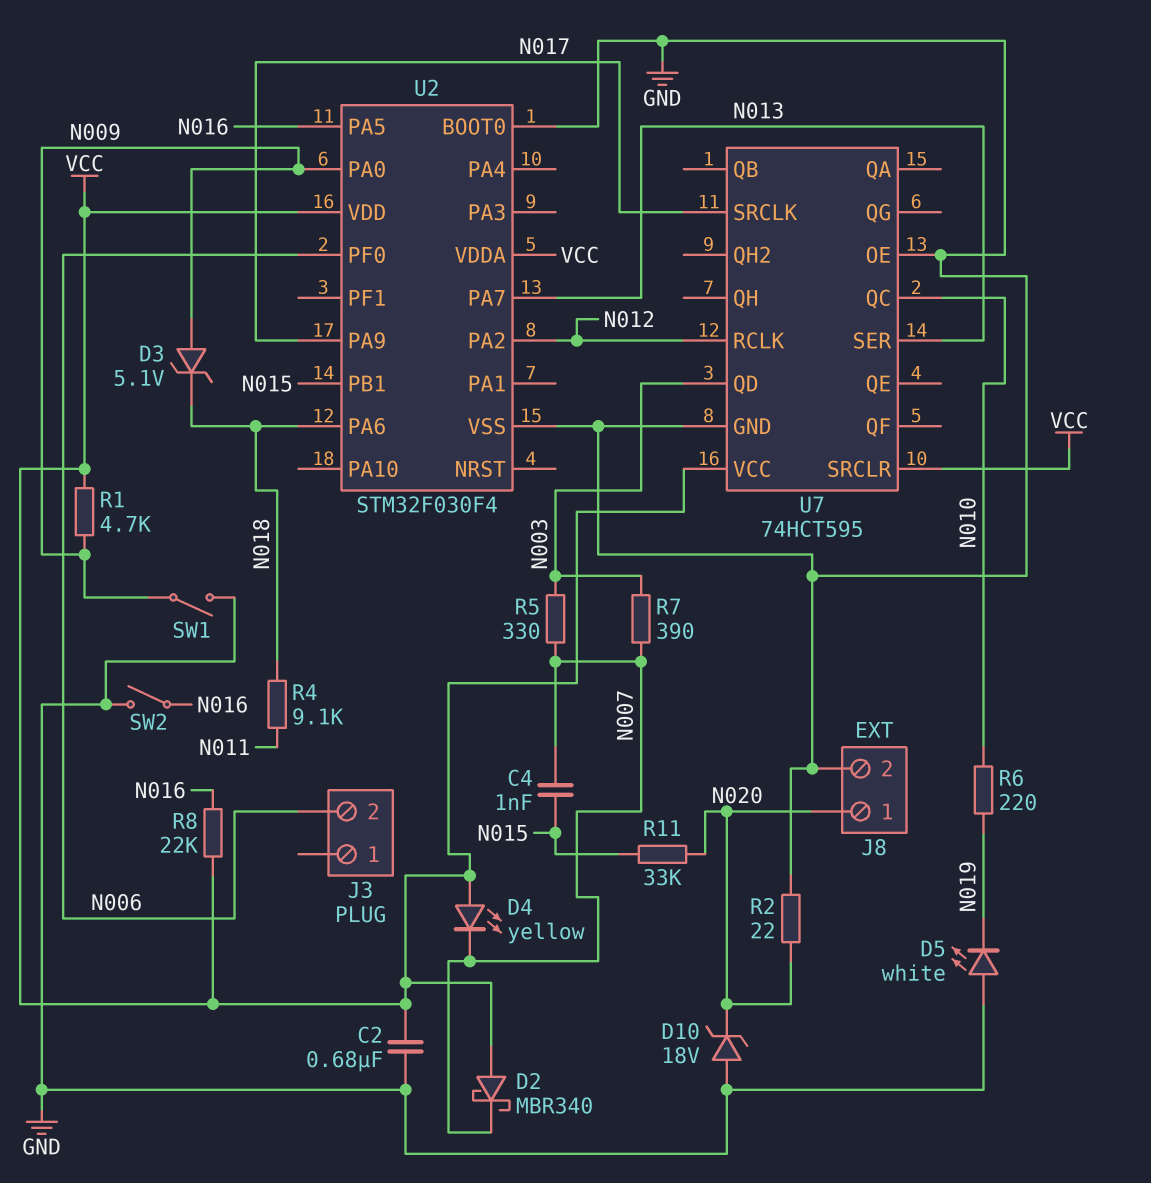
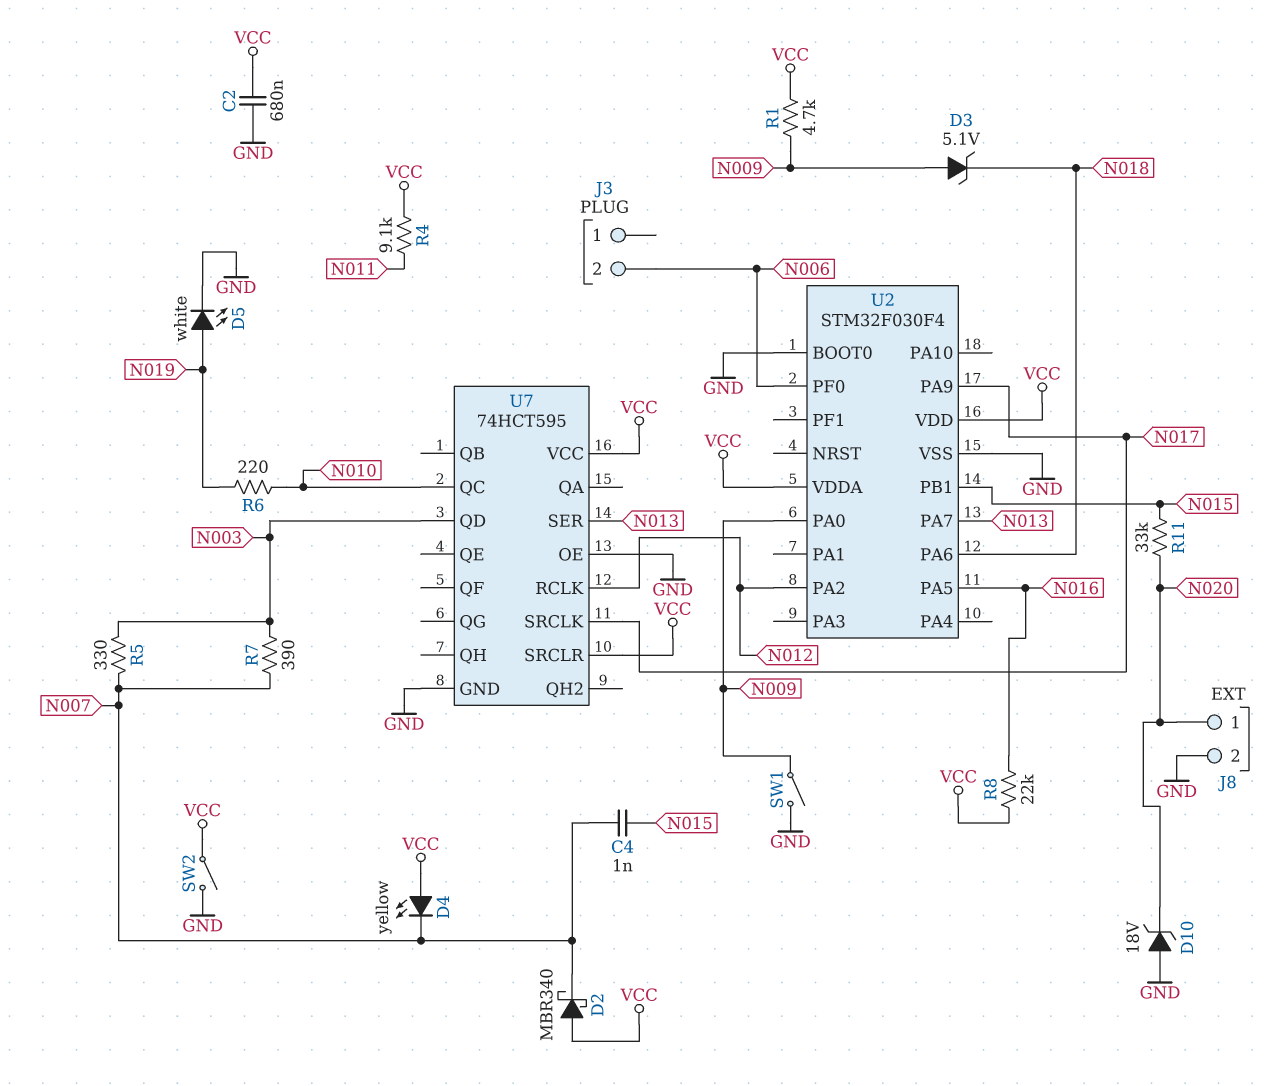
D5: LED white (A GND, K N019) -> LED white (A N019, K GND)
R2: 22 (GND, N020) -> none
R4: 9.1k (N011, N018) -> 9.1k (N011, VCC)
SW2: switch (GND, N016) -> switch (GND, VCC)

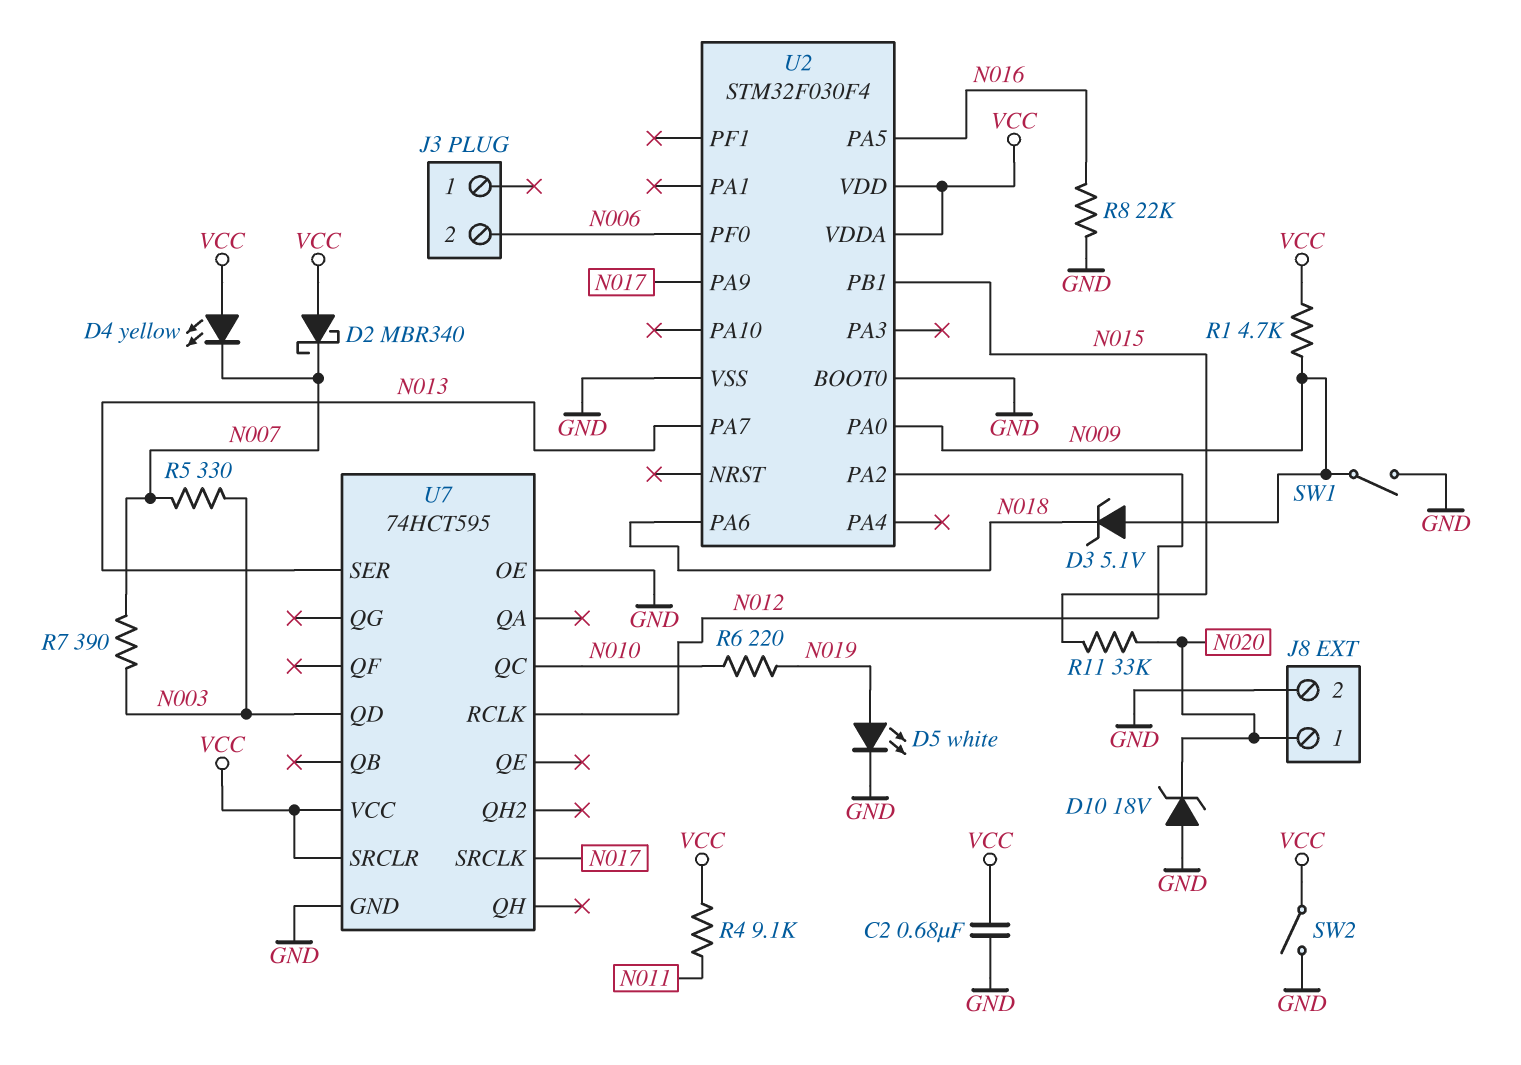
C4: 1nF (N007, N015) -> none
R8: 22k (N016, VCC) -> 22k (GND, N016)

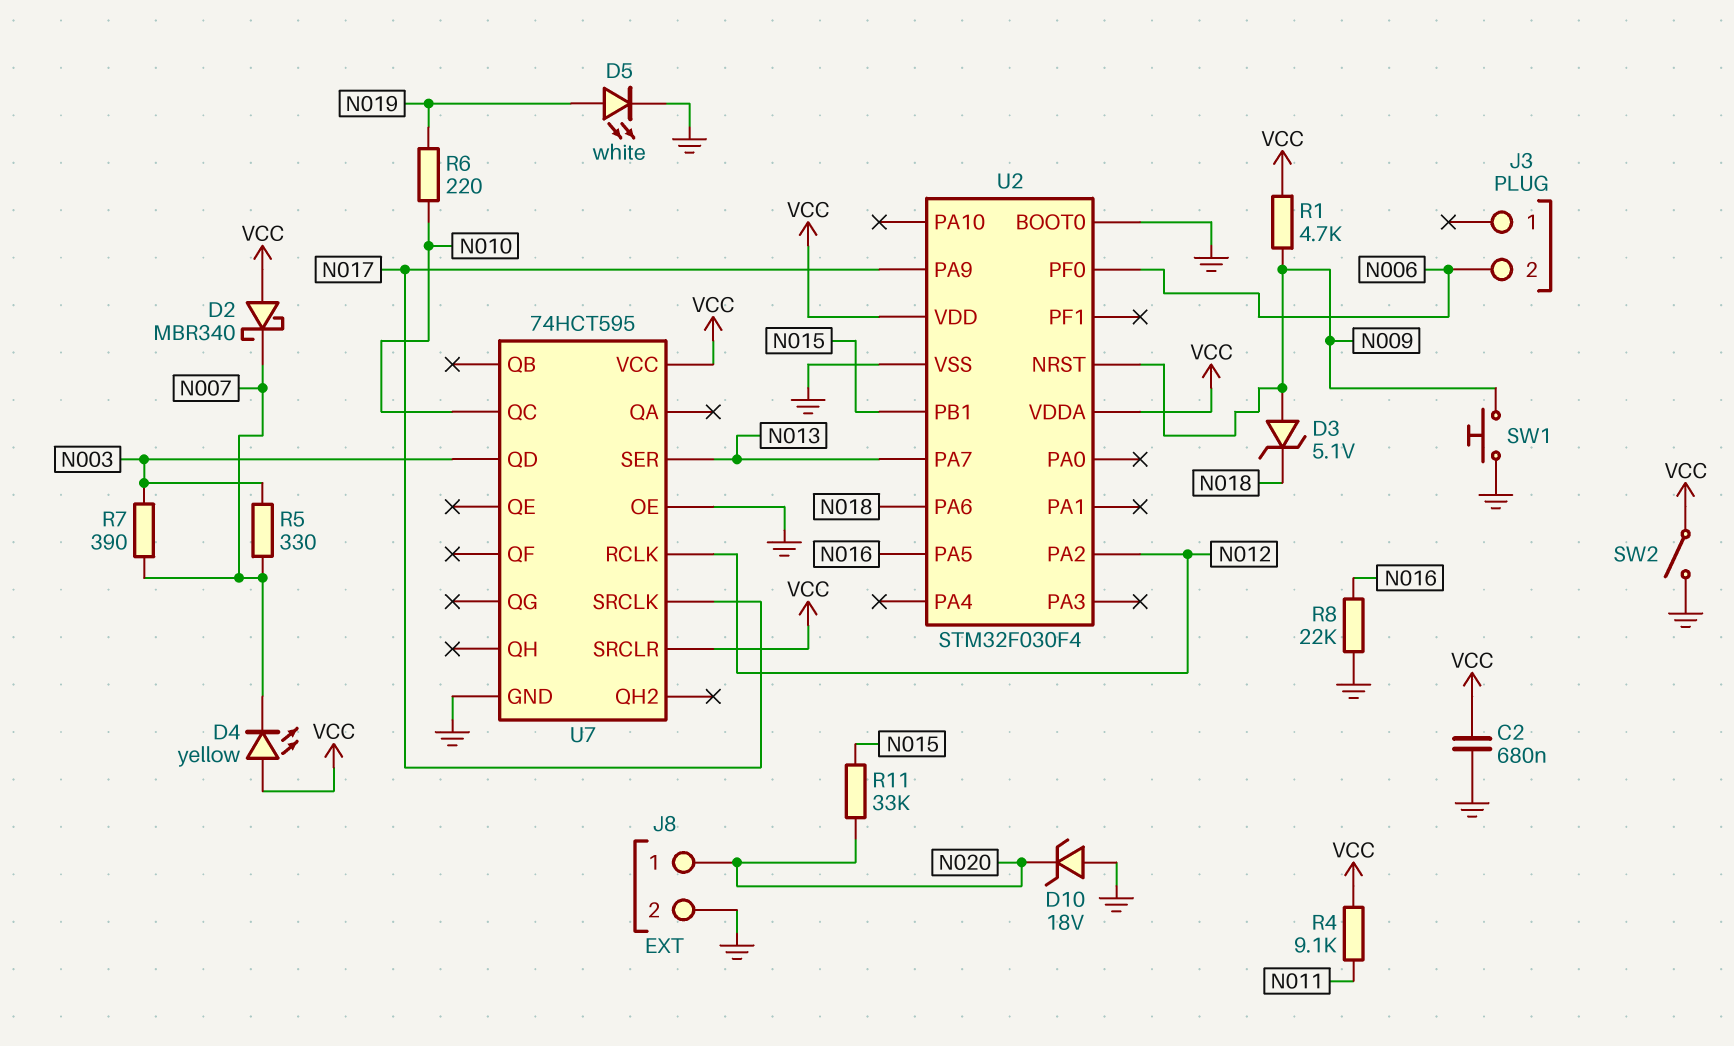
SW1: switch (GND, N009) -> button (GND, N009)
U2 pin NRST: none -> N009
U2 pin PA0: N009 -> none

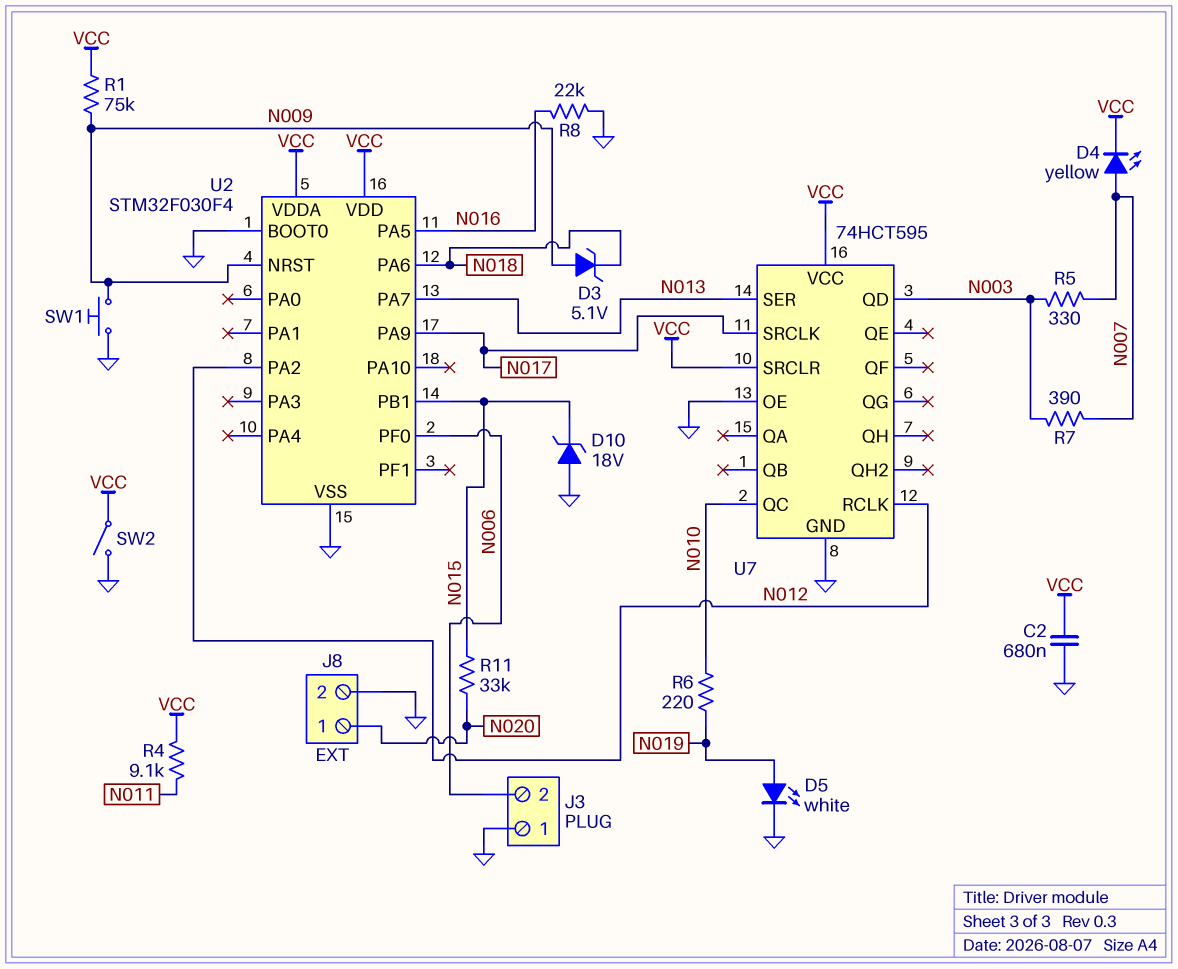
D2: schottky MBR340 (A VCC, K N007) -> none
D4: LED yellow (A VCC, K N007) -> LED yellow (A N007, K VCC)
D10: zener 18V (A GND, K N020) -> zener 18V (A GND, K N015)
J3 pin 1: none -> GND
R1: 4.7k (N009, VCC) -> 75k (N009, VCC)

